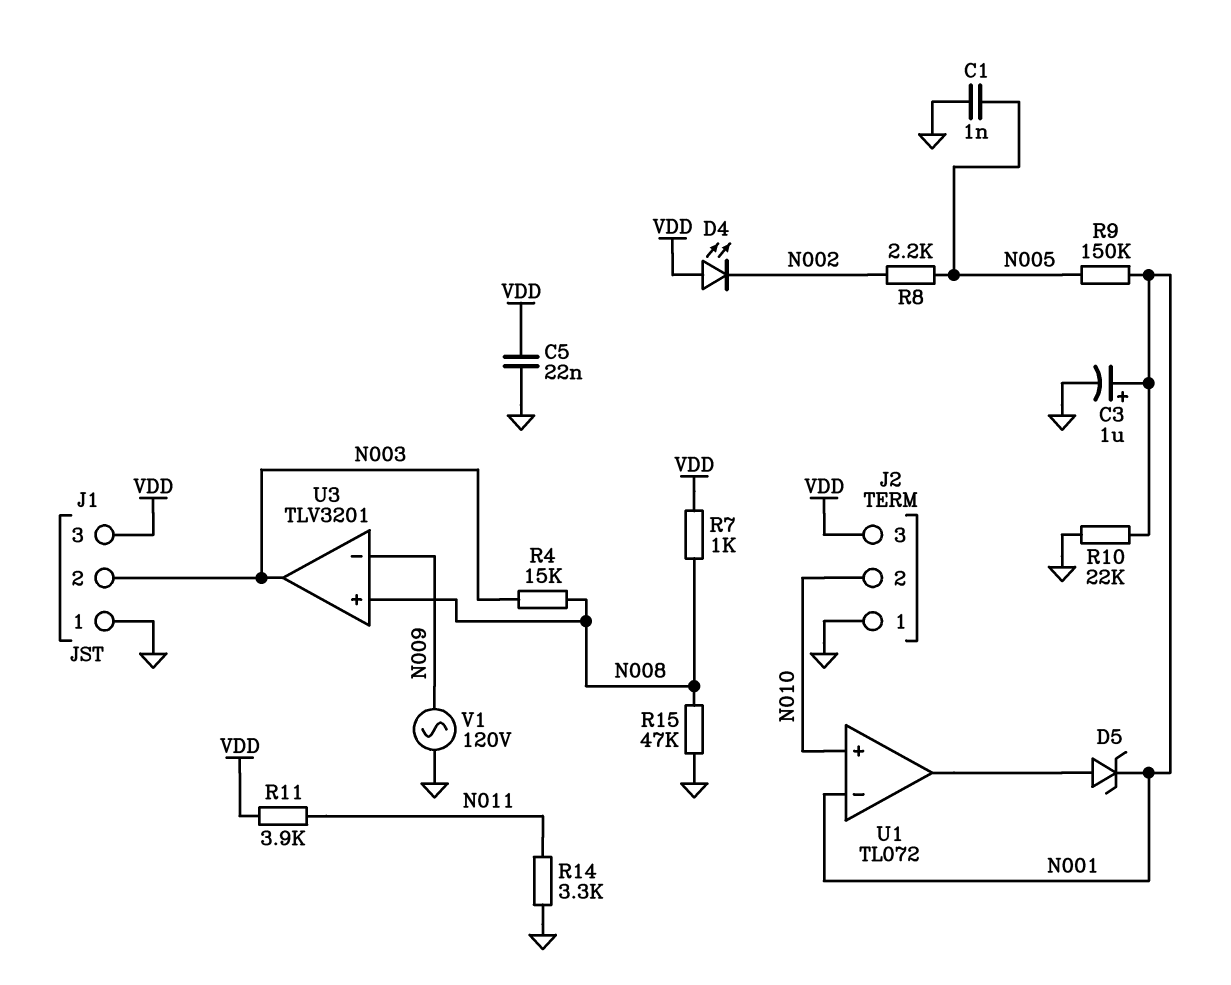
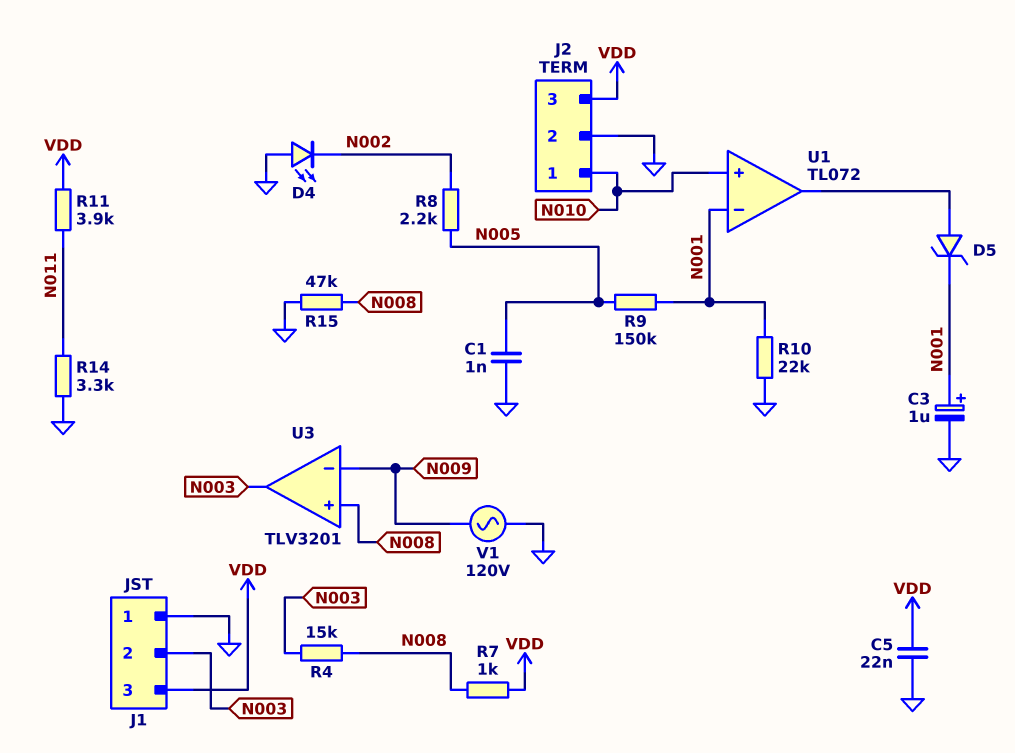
D4: LED (A VDD, K N002) -> LED (A GND, K N002)
J2 pin 1: GND -> N010
J2 pin 2: N010 -> GND

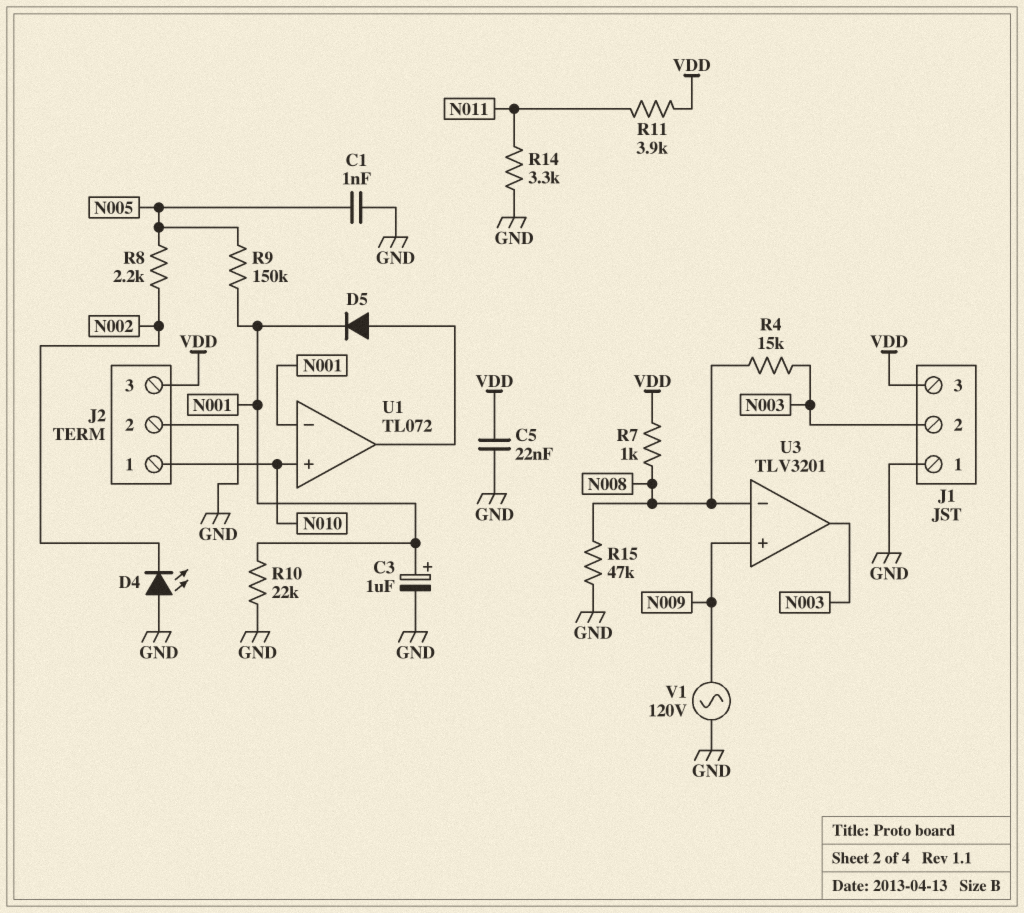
D5: zener (A U1/out, K N001) -> diode (A U1/out, K N001)
U3 pin in+: N008 -> N009
U3 pin in-: N009 -> N008

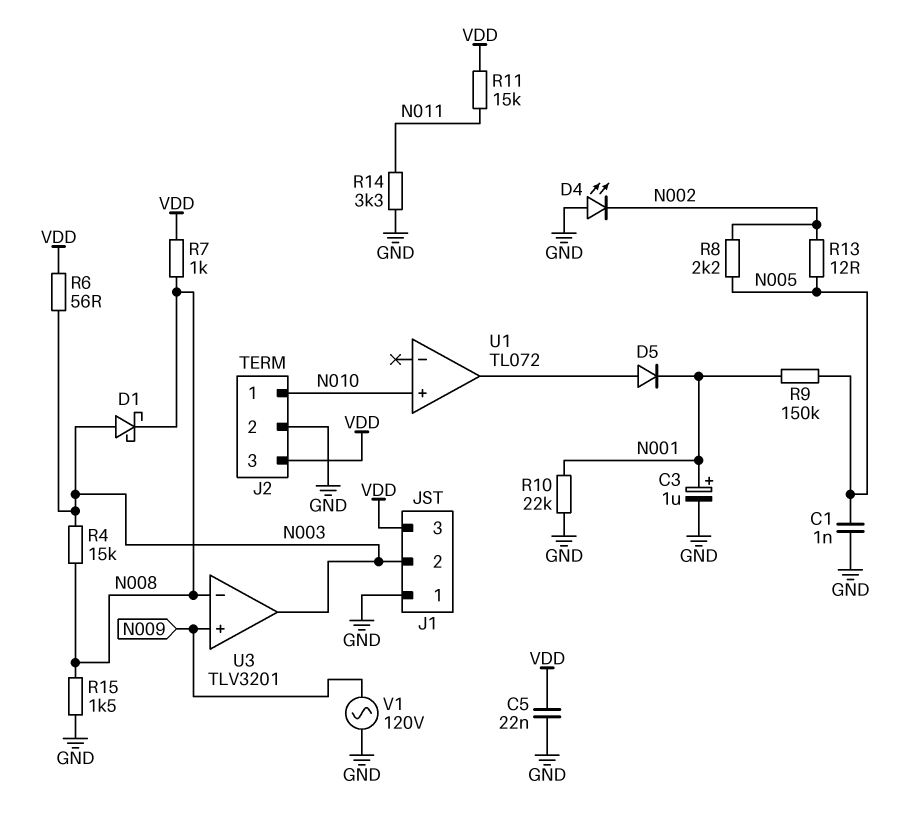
D1: none -> schottky (A N003, K N008)
R6: none -> 56 (N003, VDD)
R11: 3.9k (N011, VDD) -> 15k (N011, VDD)
R13: none -> 12 (N002, N005)
R15: 47k (GND, N008) -> 1.5k (GND, N008)
U1 pin in-: N001 -> none

